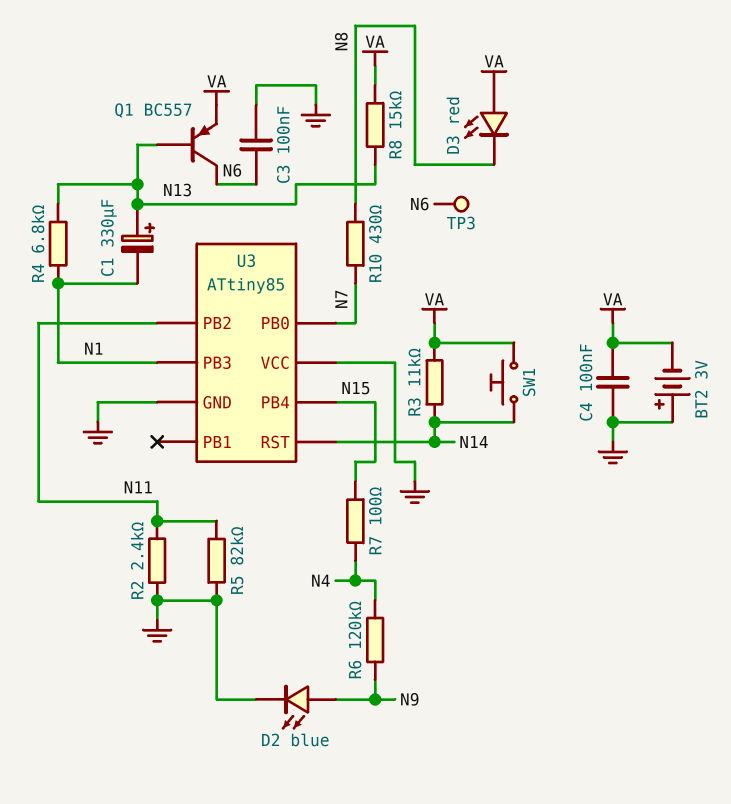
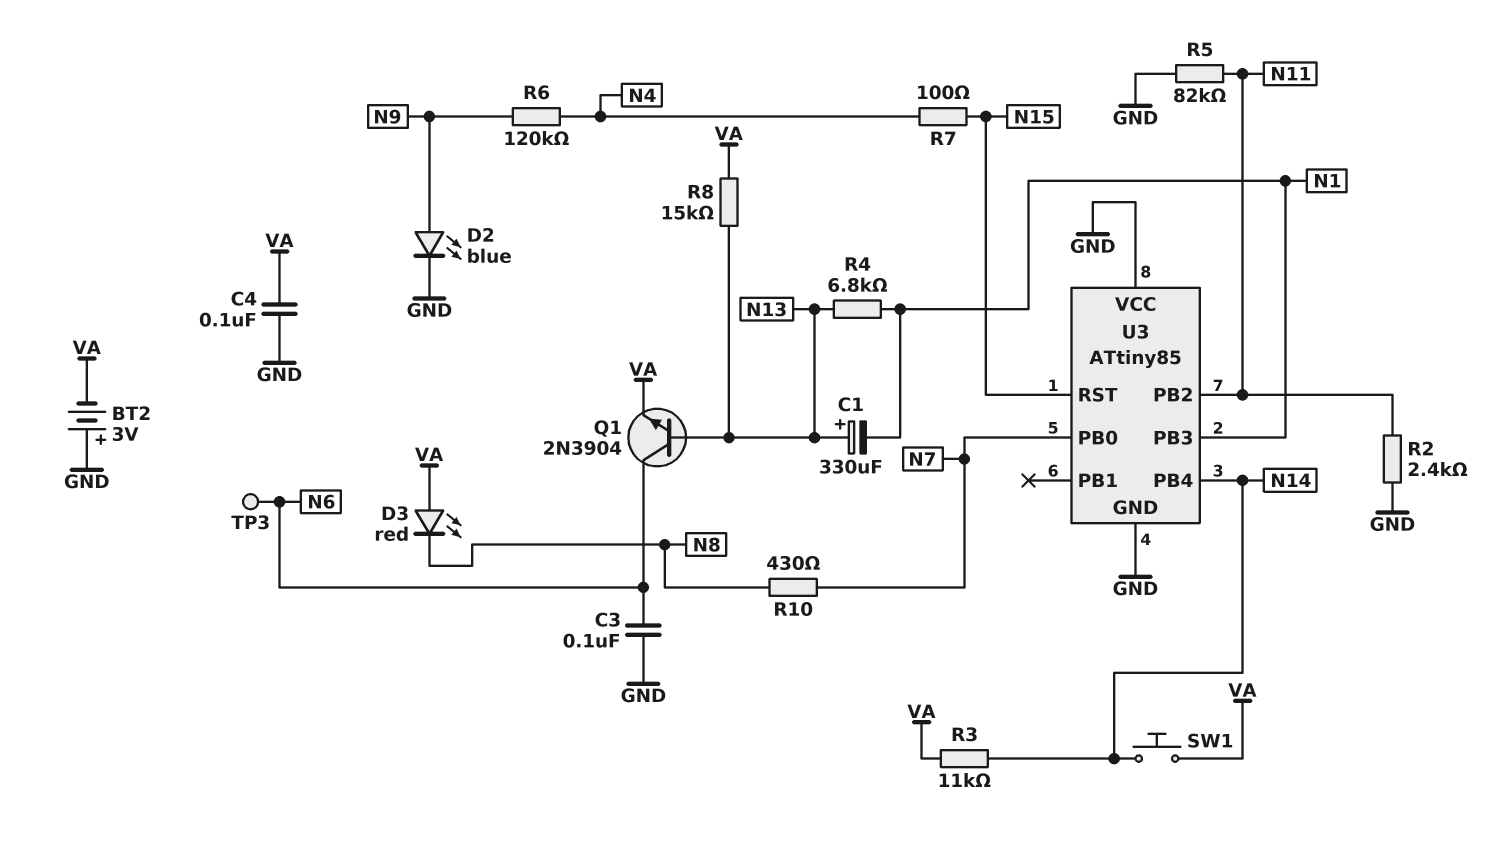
Q1: PNP BC557 (B N13, C N6, E VA) -> NPN 2N3904 (B N13, C N6, E VA)
U3 pin PB4: N15 -> N14
U3 pin RST: N14 -> N15

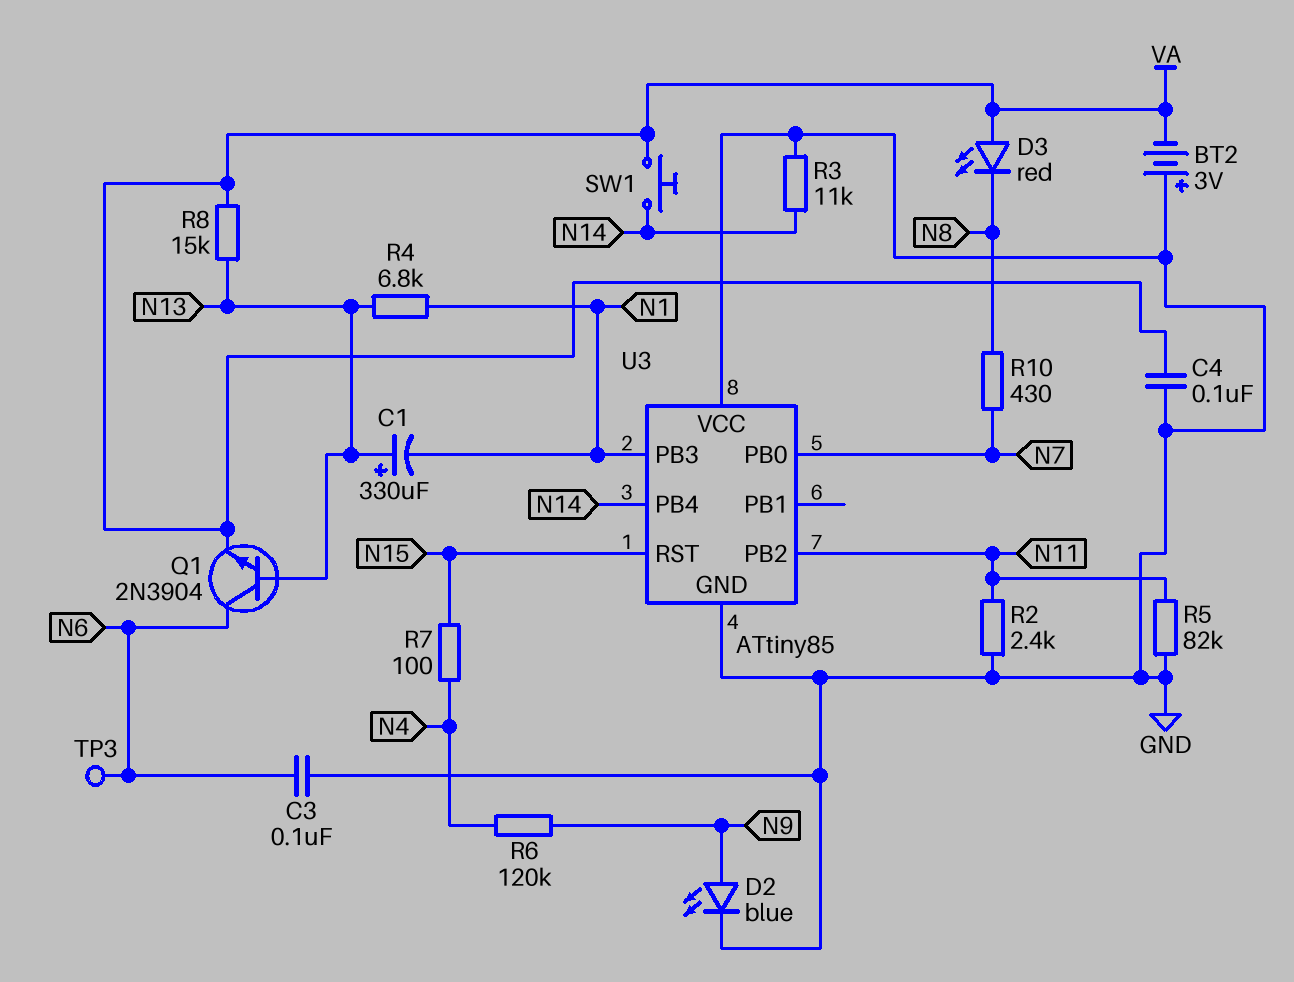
R3: 11k (N14, VA) -> 11k (GND, N14)

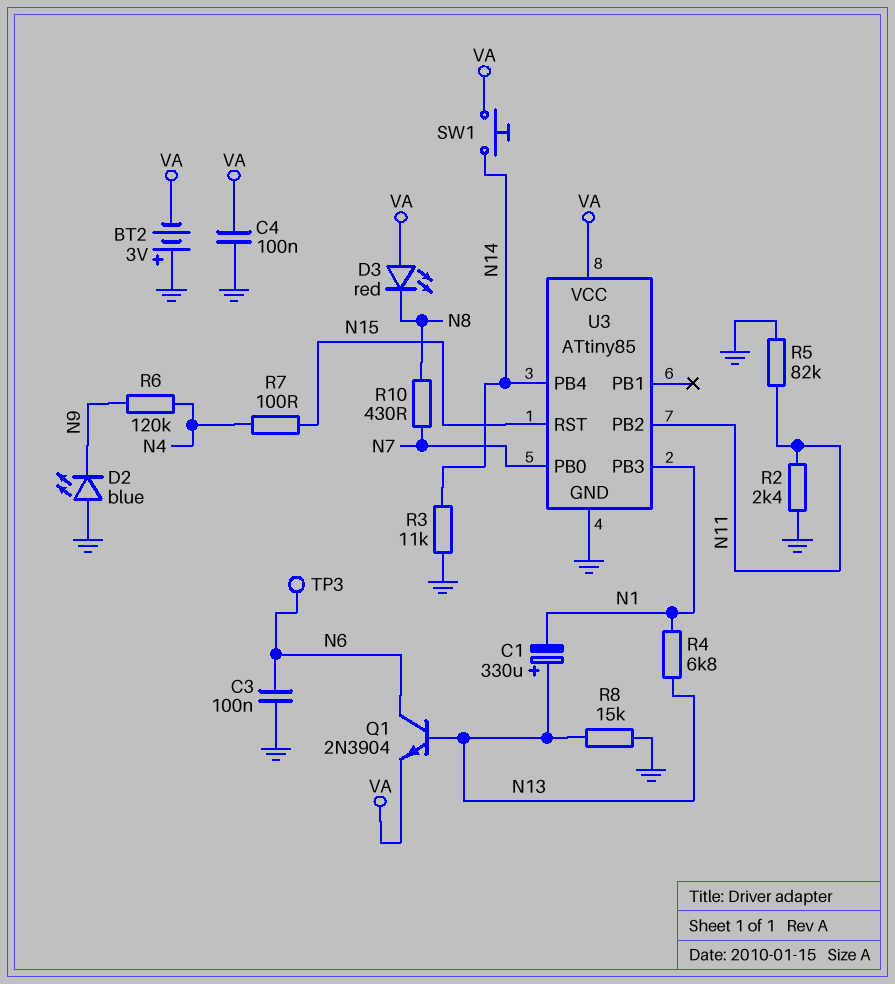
D2: LED blue (A N9, K GND) -> LED blue (A GND, K N9)
R8: 15k (N13, VA) -> 15k (GND, N13)
U3 pin VCC: GND -> VA

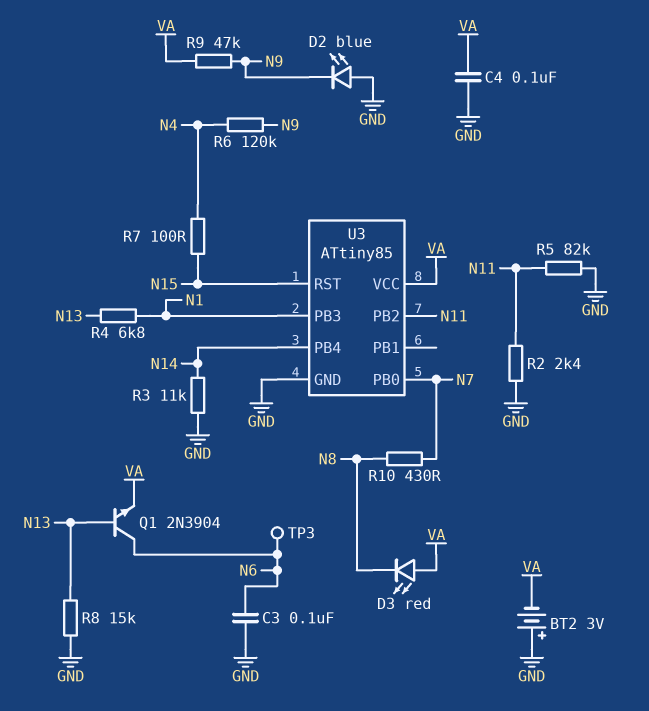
C1: 330uF (plus N13, minus N1) -> none
R9: none -> 47k (N9, VA)
SW1: button (N14, VA) -> none

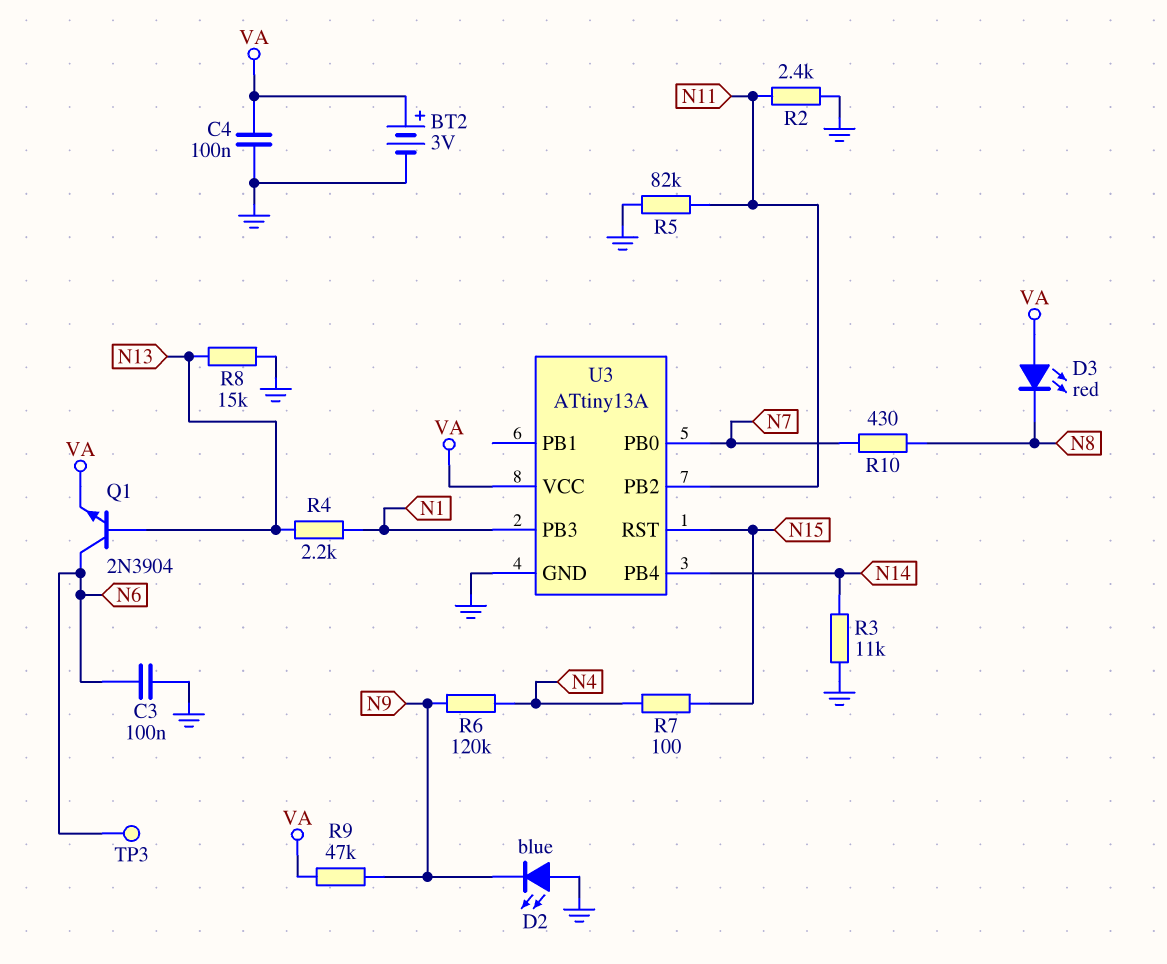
BT2: 3V (plus GND, minus VA) -> 3V (plus VA, minus GND)
R4: 6.8k (N1, N13) -> 2.2k (N1, N13)
U3: ATtiny85 -> ATtiny13A

